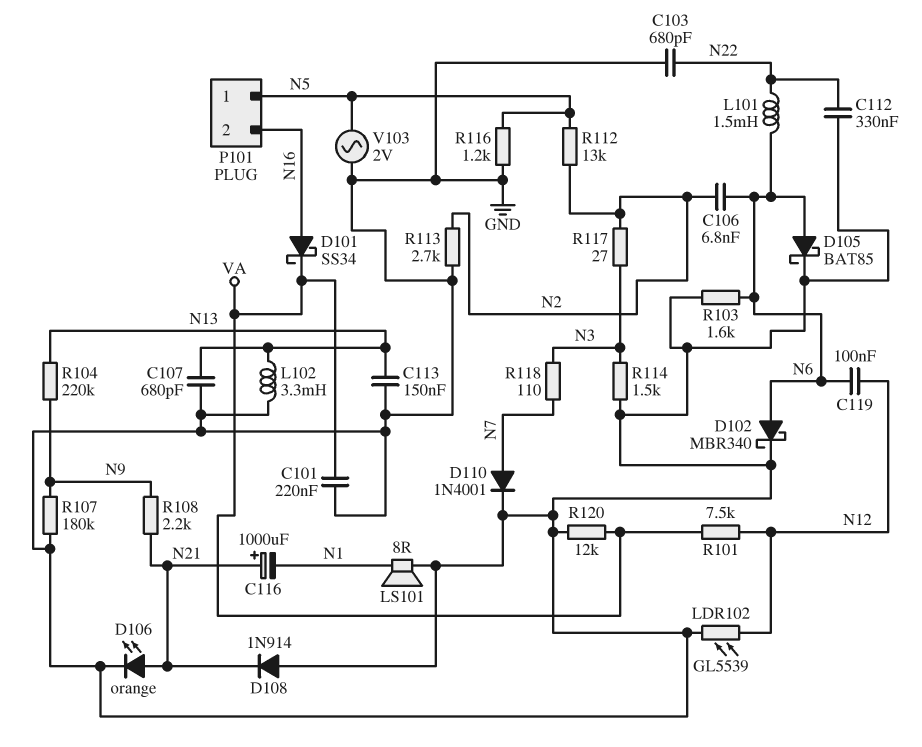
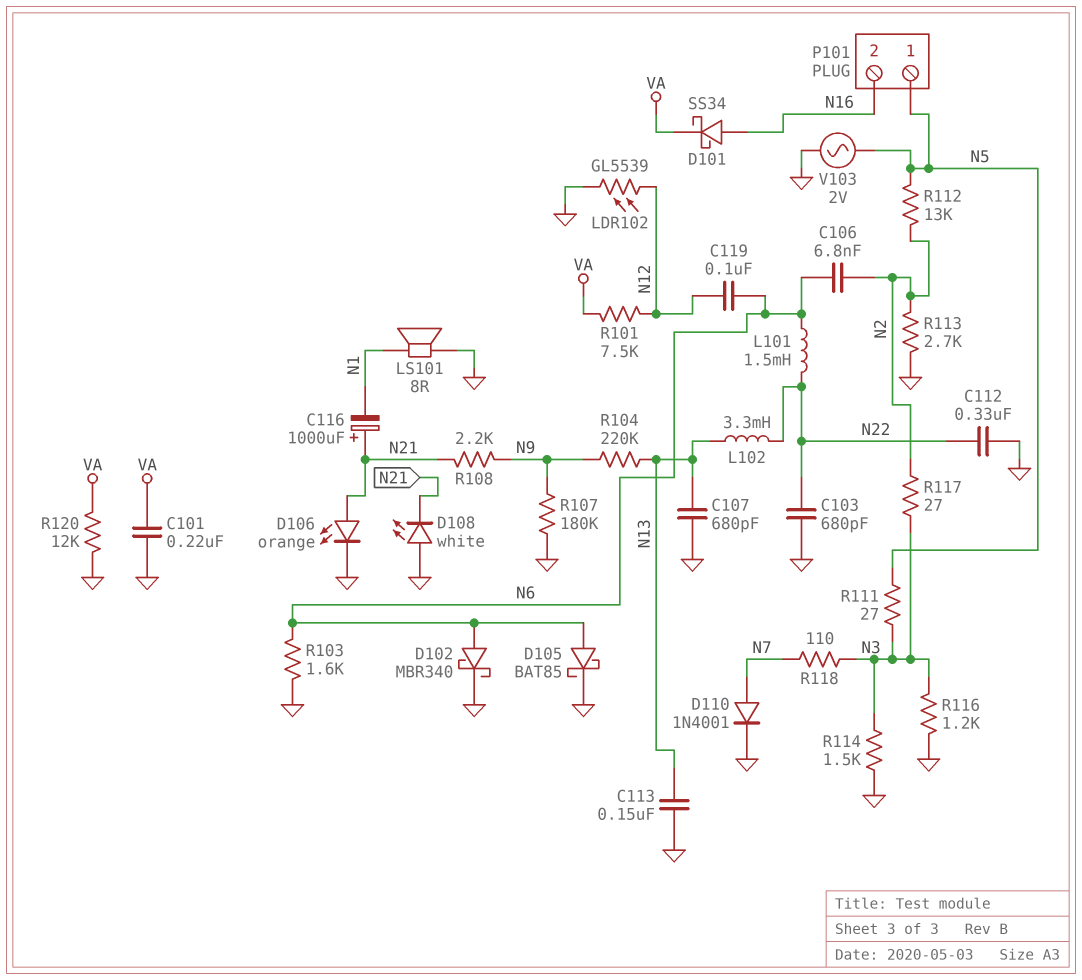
D108: diode 1N914 (A GND, K N21) -> LED white (A GND, K N21)
L102: 3.3mH (GND, N13) -> 3.3mH (N13, N22)
R111: none -> 27 (N3, N5)
R116: 1.2k (GND, N5) -> 1.2k (GND, N3)

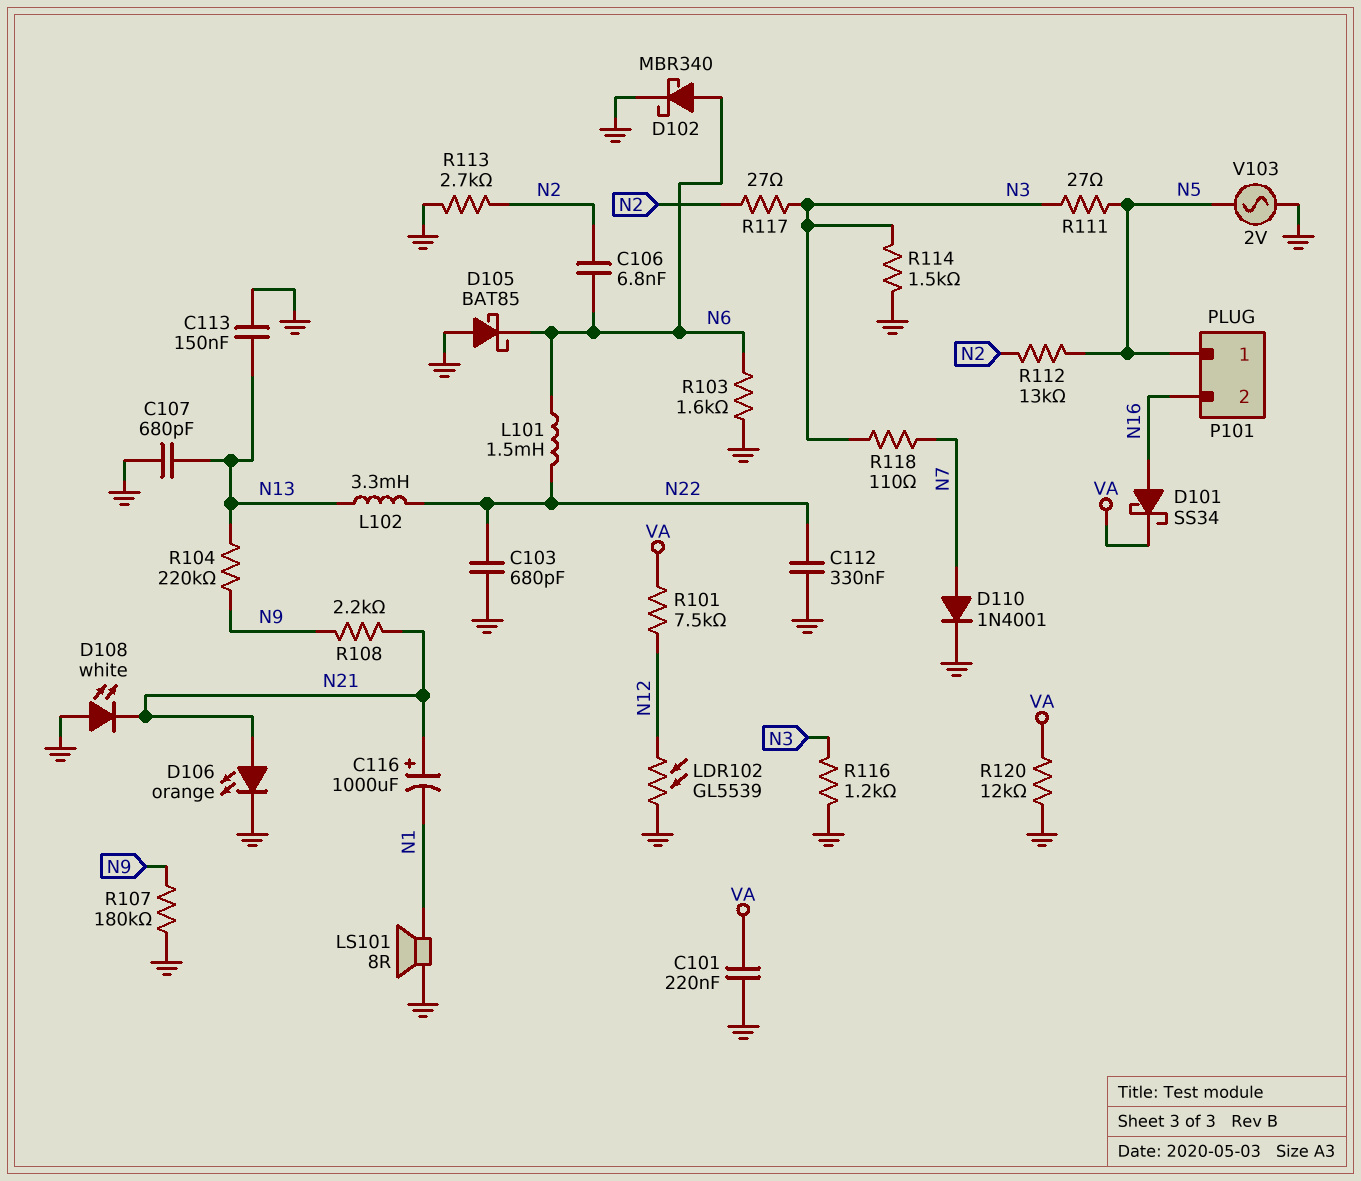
C119: 100nF (N6, N12) -> none
D105: schottky BAT85 (A N6, K GND) -> schottky BAT85 (A GND, K N6)

